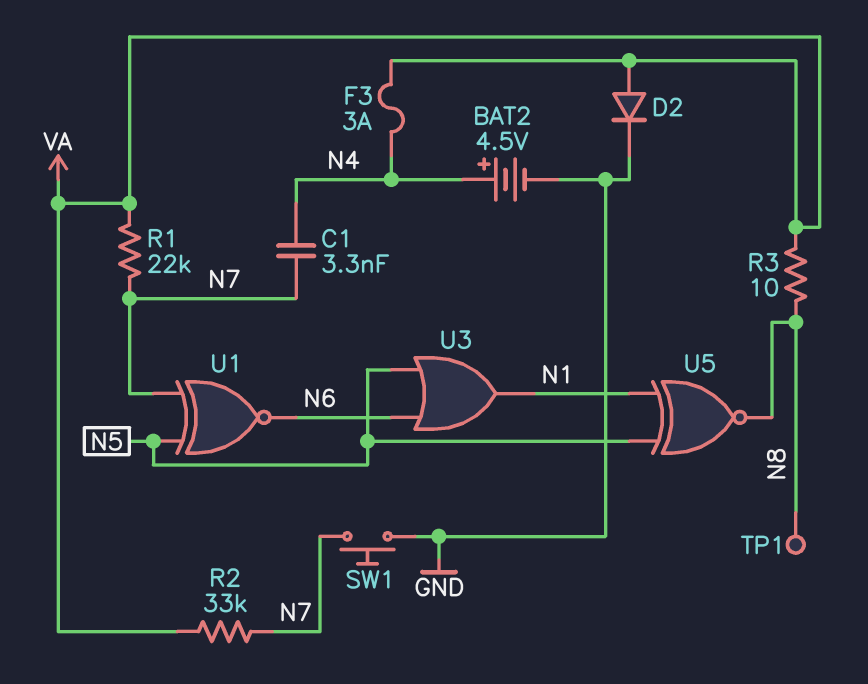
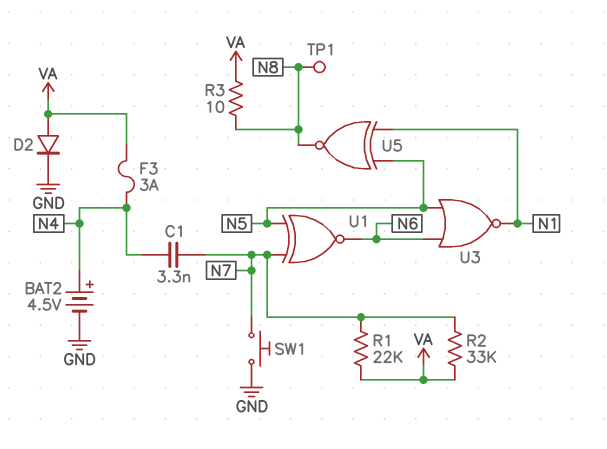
U3: OR (in N5, in N6, out N1) -> NOR (in N5, in N6, out N1)

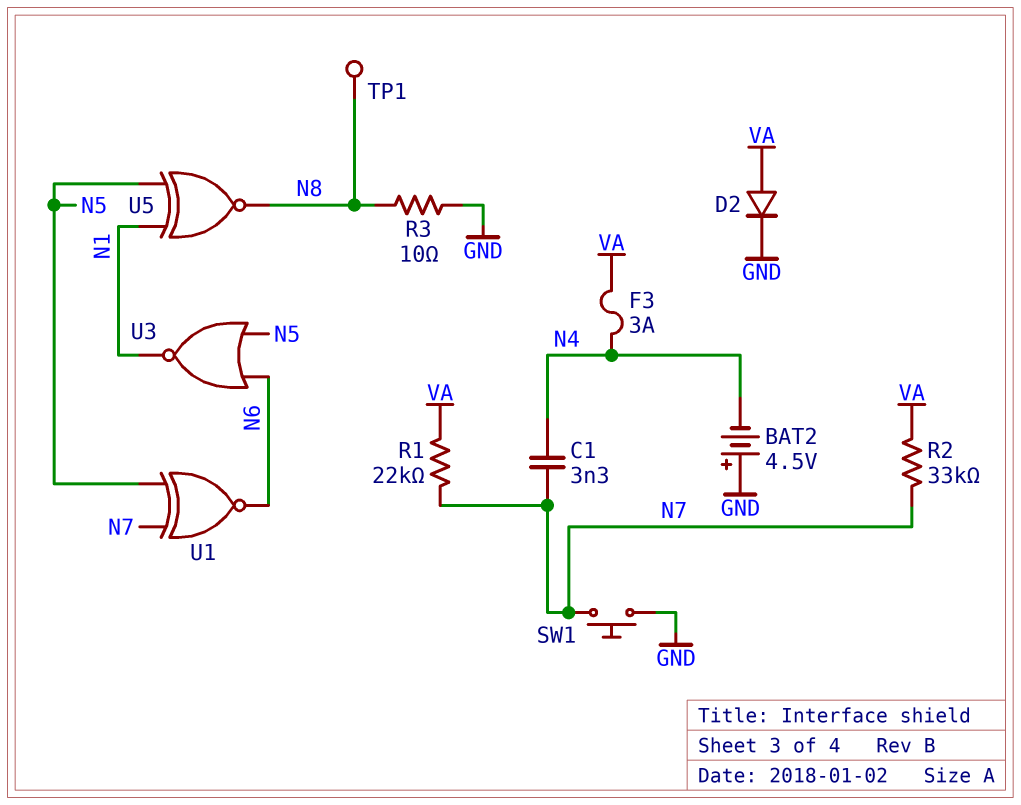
BAT2: 4.5V (plus N4, minus GND) -> 4.5V (plus GND, minus N4)
R3: 10 (N8, VA) -> 10 (GND, N8)

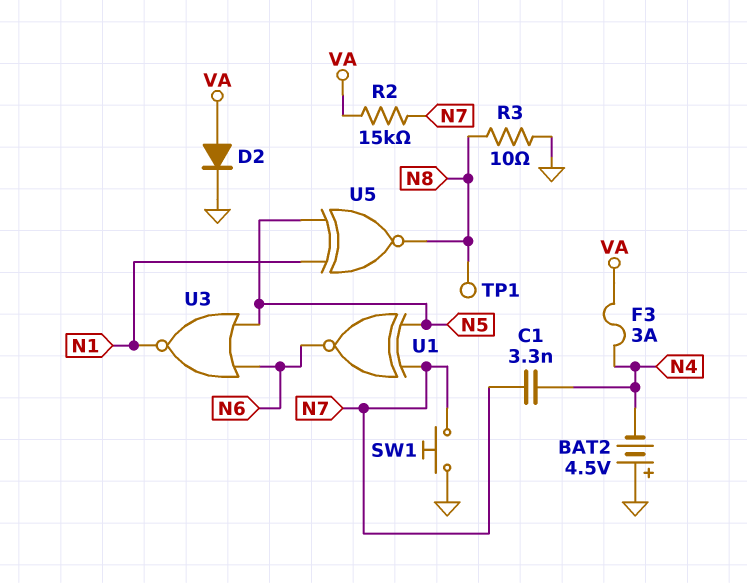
R1: 22k (N7, VA) -> none
R2: 33k (N7, VA) -> 15k (N7, VA)

